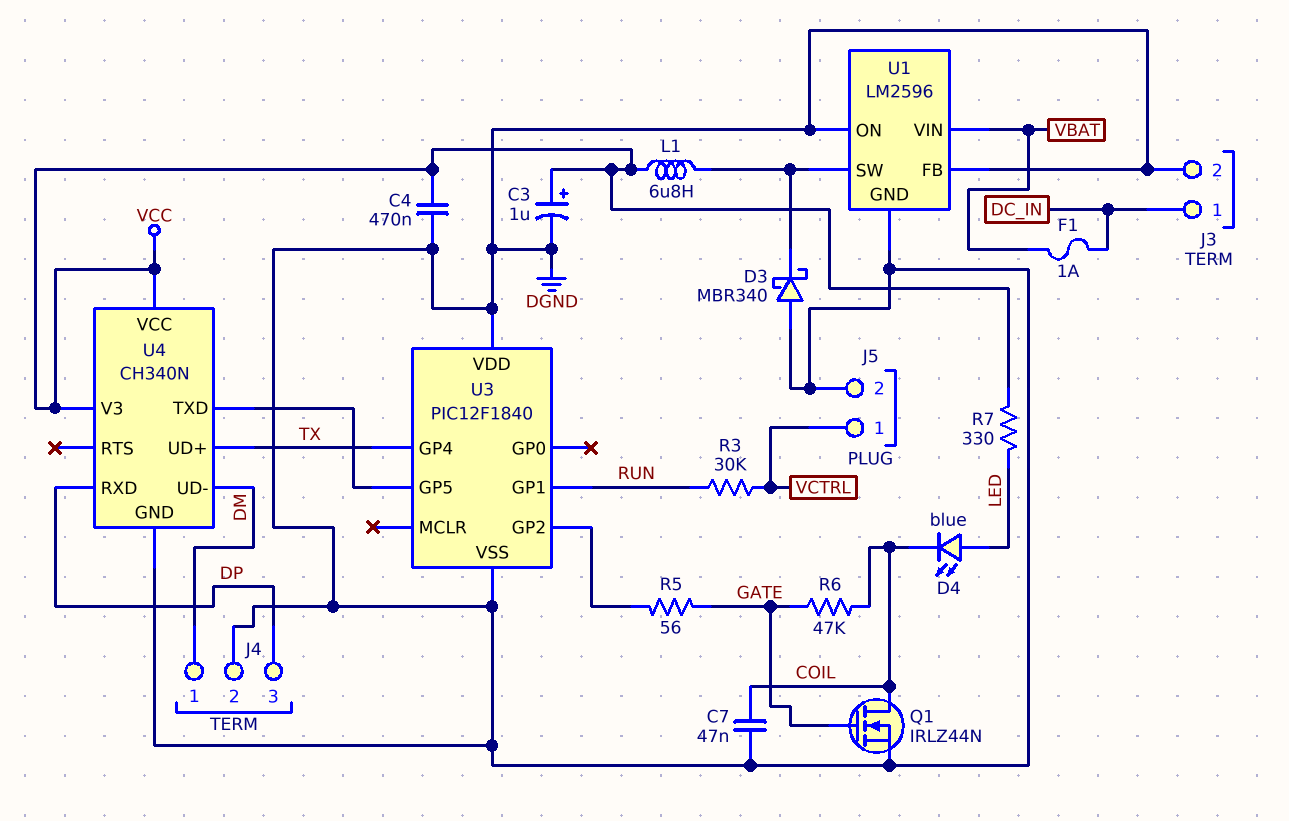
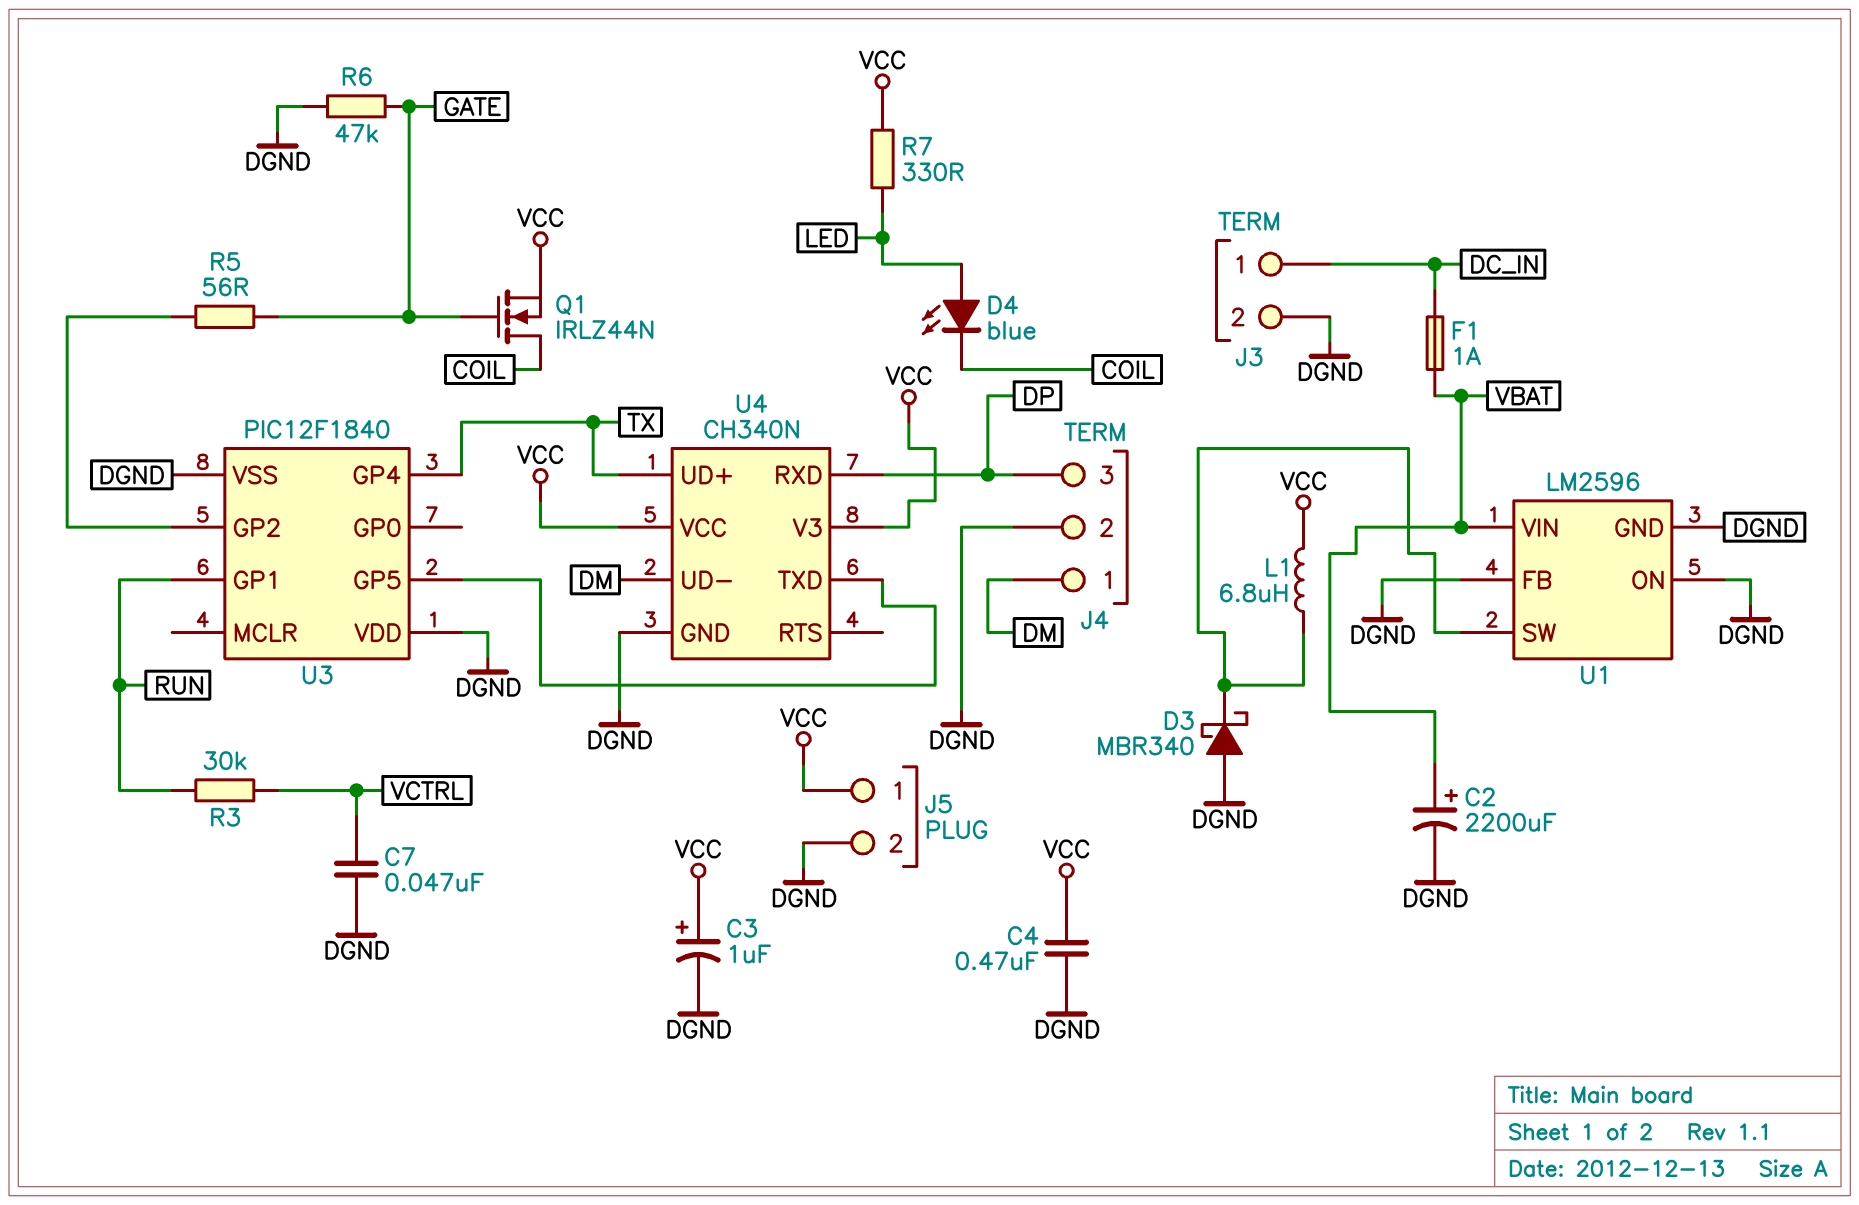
C2: none -> 2200uF (plus VBAT, minus DGND)
C7: 47nF (COIL, DGND) -> 47nF (DGND, VCTRL)
J5 pin 1: VCTRL -> VCC
Q1: NMOS IRLZ44N (G GATE, D COIL, S DGND) -> NMOS IRLZ44N (G GATE, D COIL, S VCC)
R6: 47k (COIL, GATE) -> 47k (DGND, GATE)

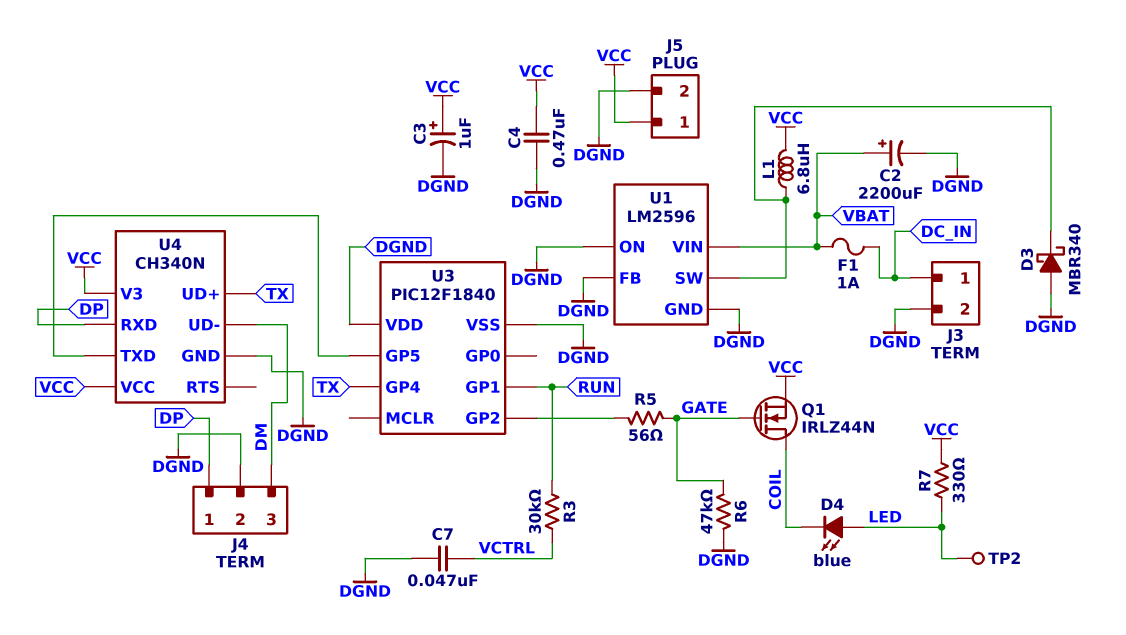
J4 pin 1: DM -> DP
J4 pin 3: DP -> DM
TP2: none -> test point (LED)

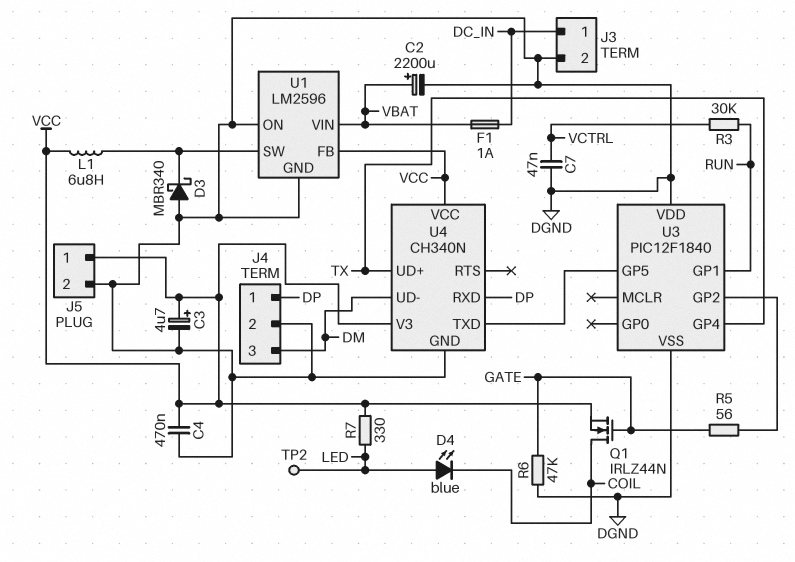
C3: 1uF (plus VCC, minus DGND) -> 4.7uF (plus VCC, minus DGND)
U1 pin FB: DGND -> VCC

